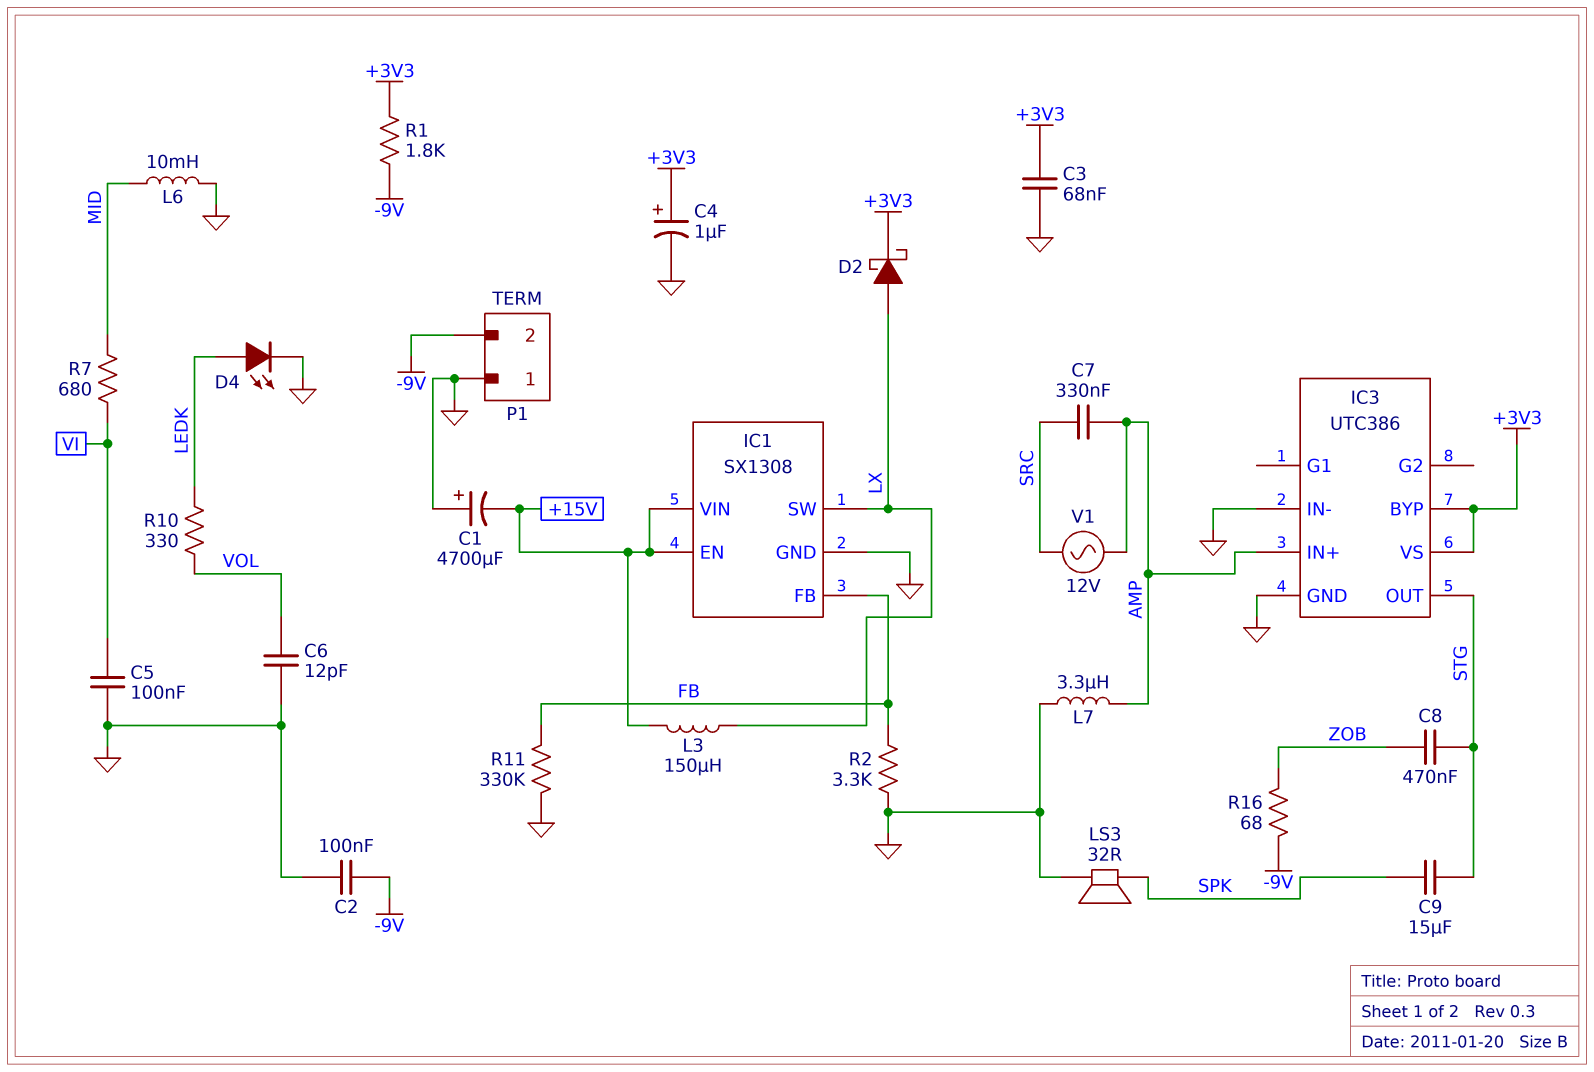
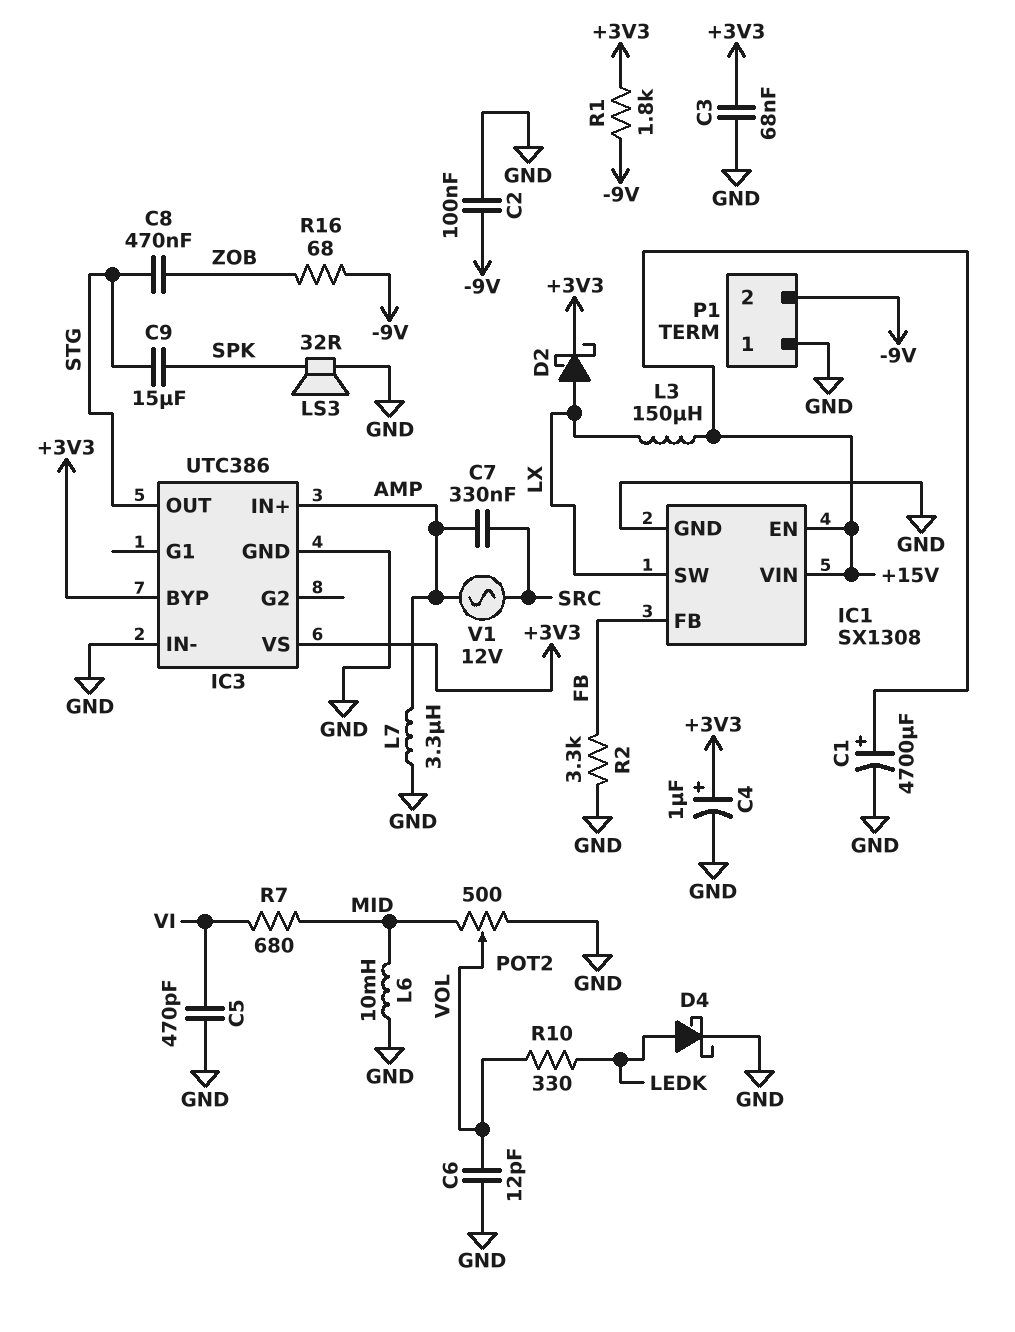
C1: 4700uF (plus GND, minus +15V) -> 4700uF (plus +15V, minus GND)
C5: 100nF (GND, VI) -> 470pF (GND, VI)
D4: LED (A LEDK, K GND) -> schottky (A LEDK, K GND)
POT2: none -> 500 (GND, MID, wiper VOL)
R11: 330k (FB, GND) -> none

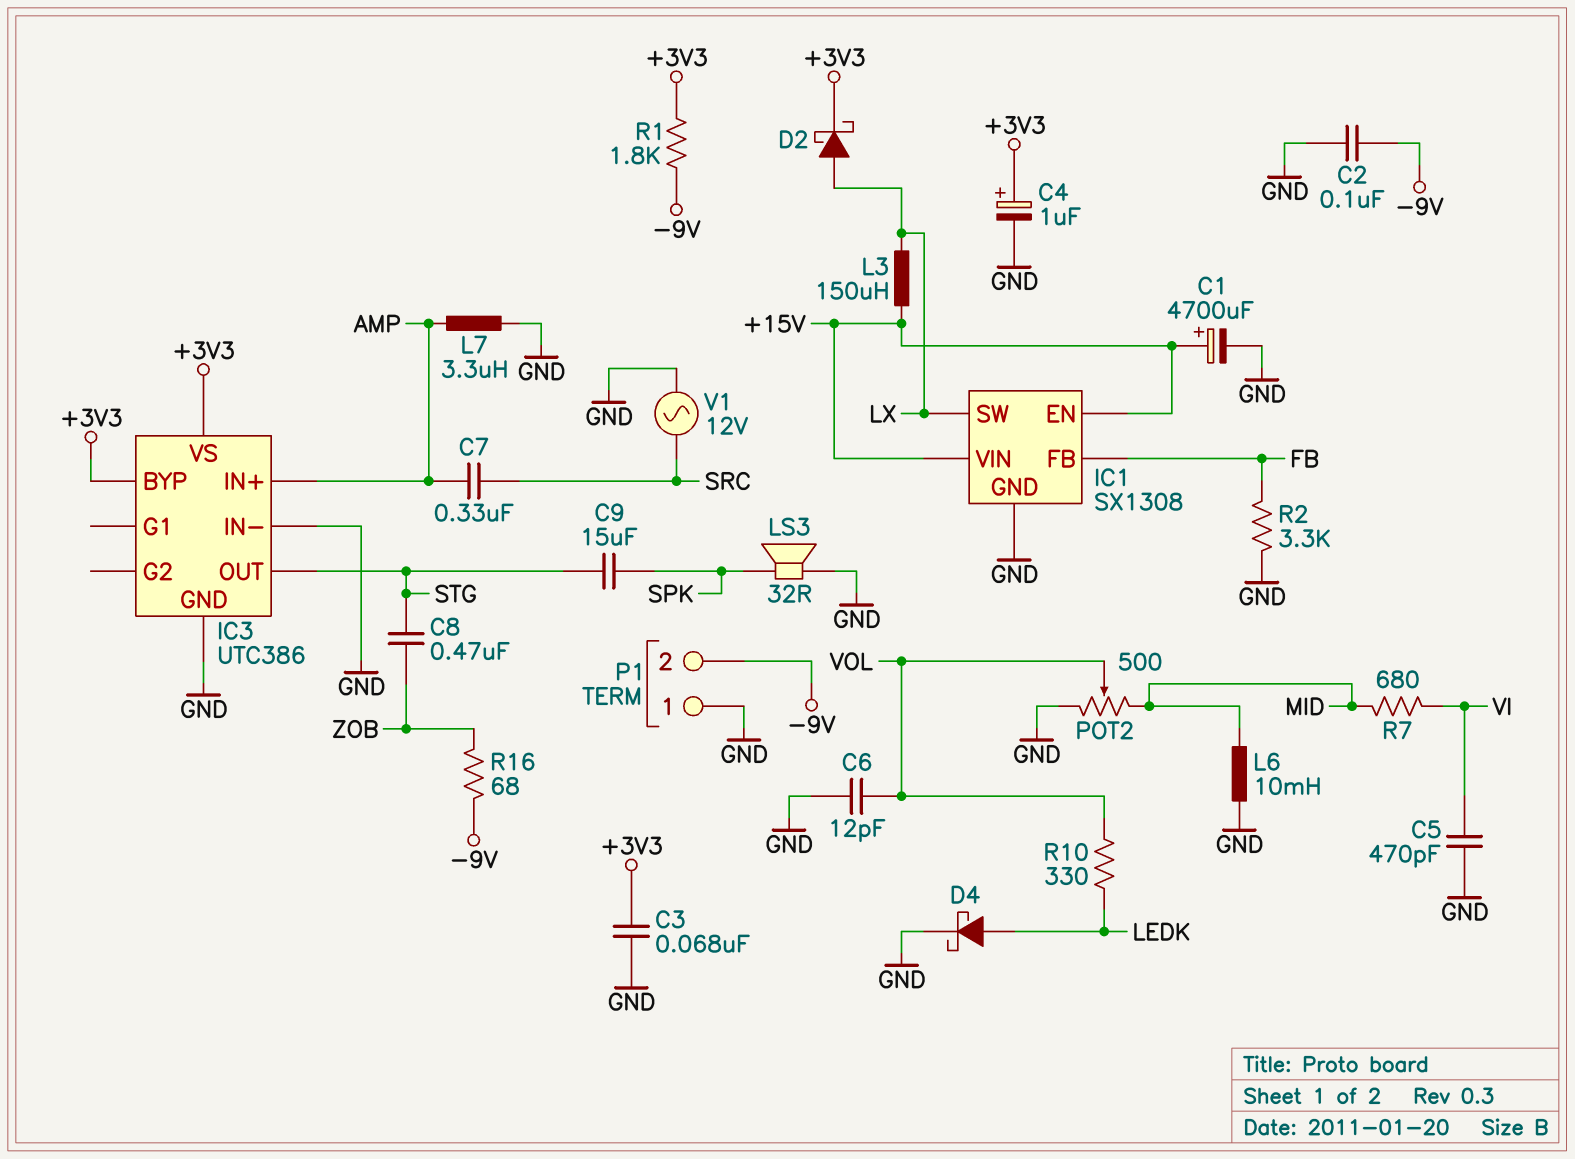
V1: AC 12V (AMP, SRC) -> AC 12V (GND, SRC)

